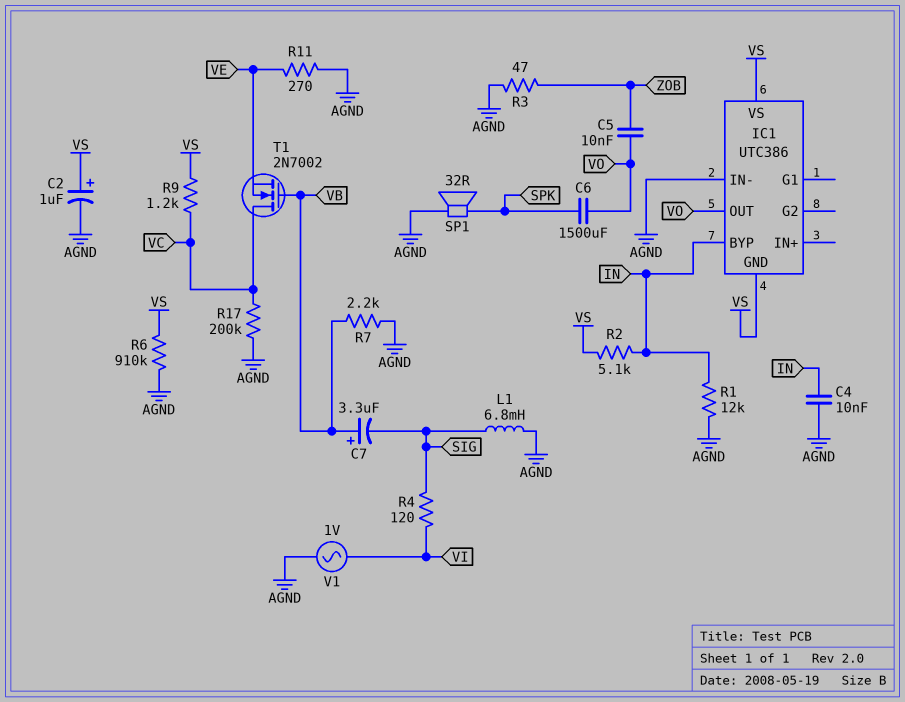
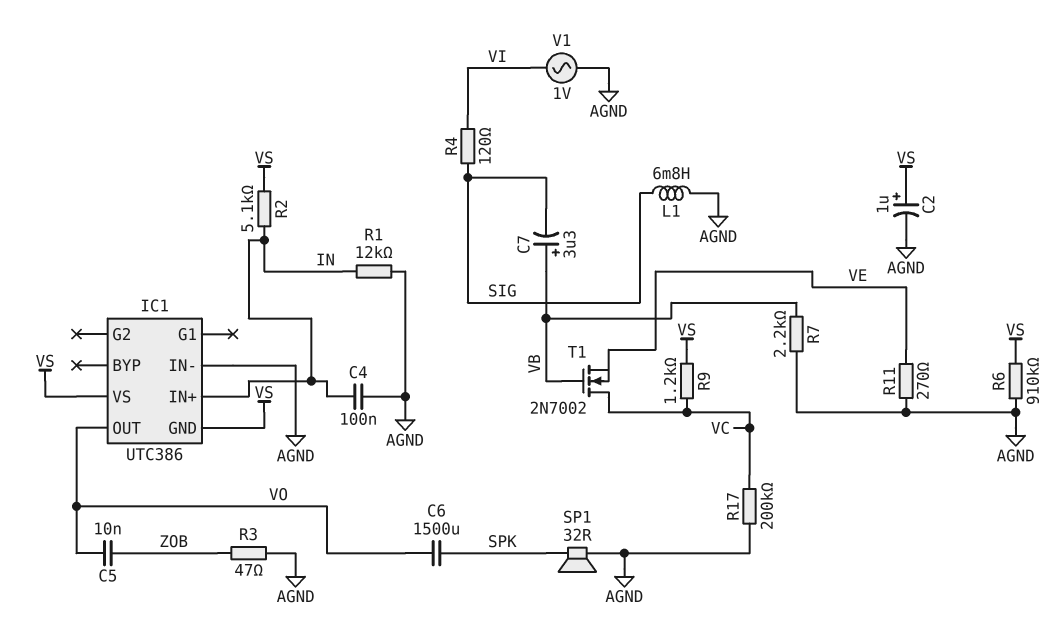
C4: 10nF (AGND, IN) -> 100nF (AGND, IN)
IC1 pin BYP: IN -> none
IC1 pin IN+: none -> IN

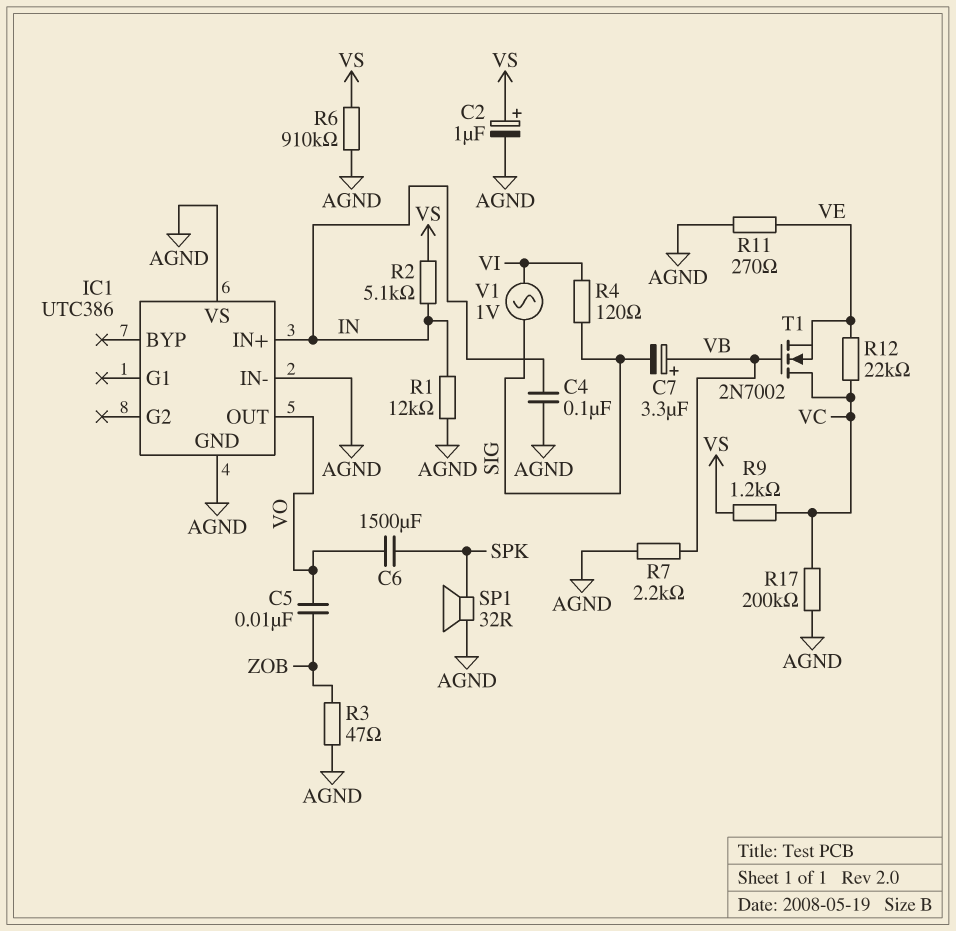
IC1 pin GND: VS -> AGND
IC1 pin VS: VS -> AGND
L1: 6.8mH (AGND, SIG) -> none
R12: none -> 22k (VC, VE)
V1: AC 1V (AGND, VI) -> AC 1V (SIG, VI)

